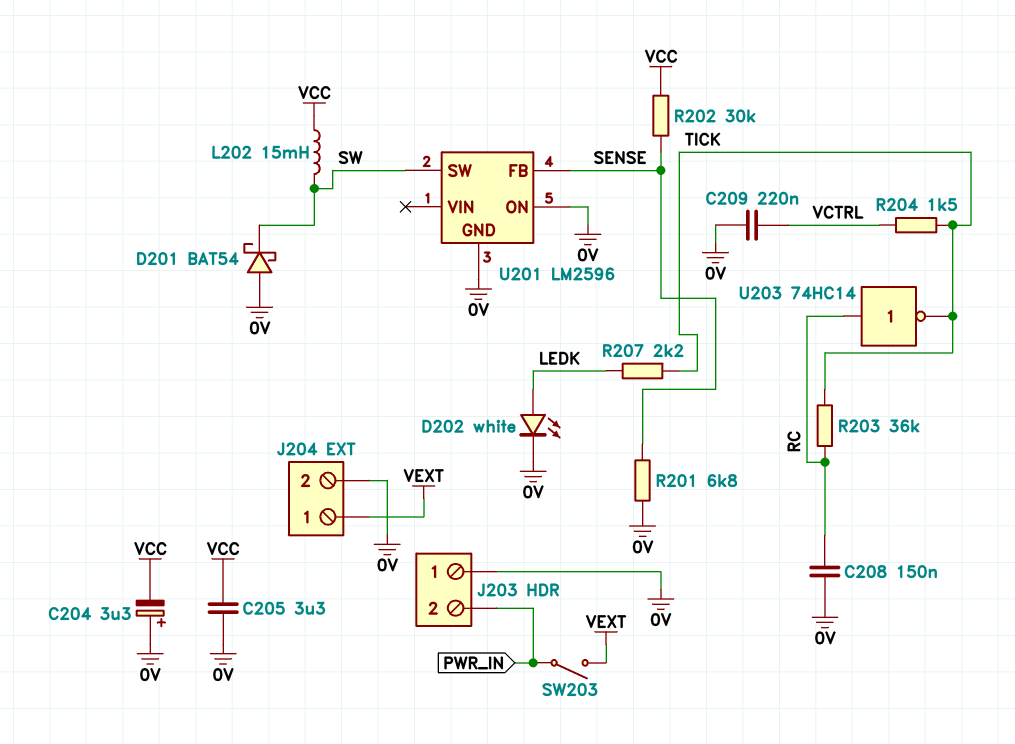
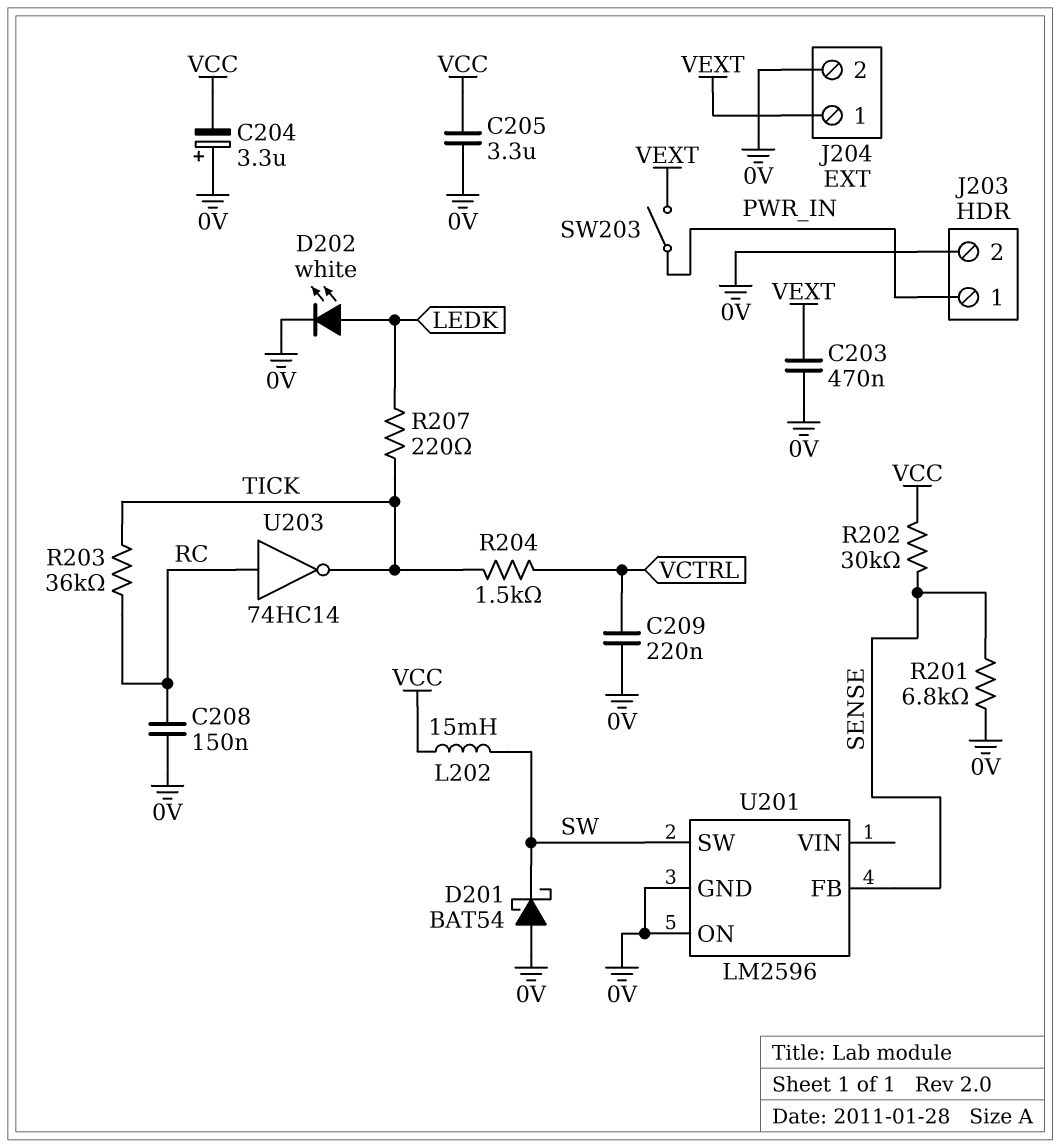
C203: none -> 470nF (0V, VEXT)
J203 pin 1: 0V -> PWR_IN
J203 pin 2: PWR_IN -> 0V
R207: 2.2k (LEDK, TICK) -> 220 (LEDK, TICK)

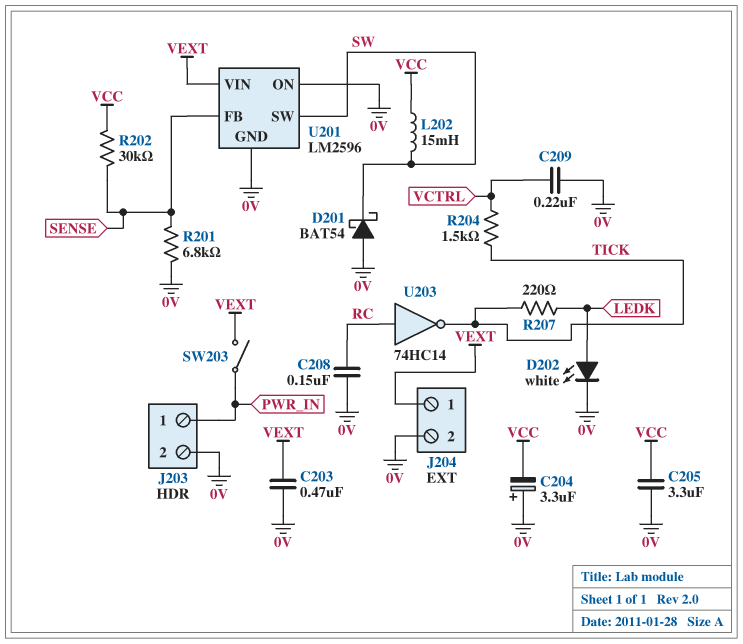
R203: 36k (RC, TICK) -> none
U201 pin VIN: none -> VEXT

